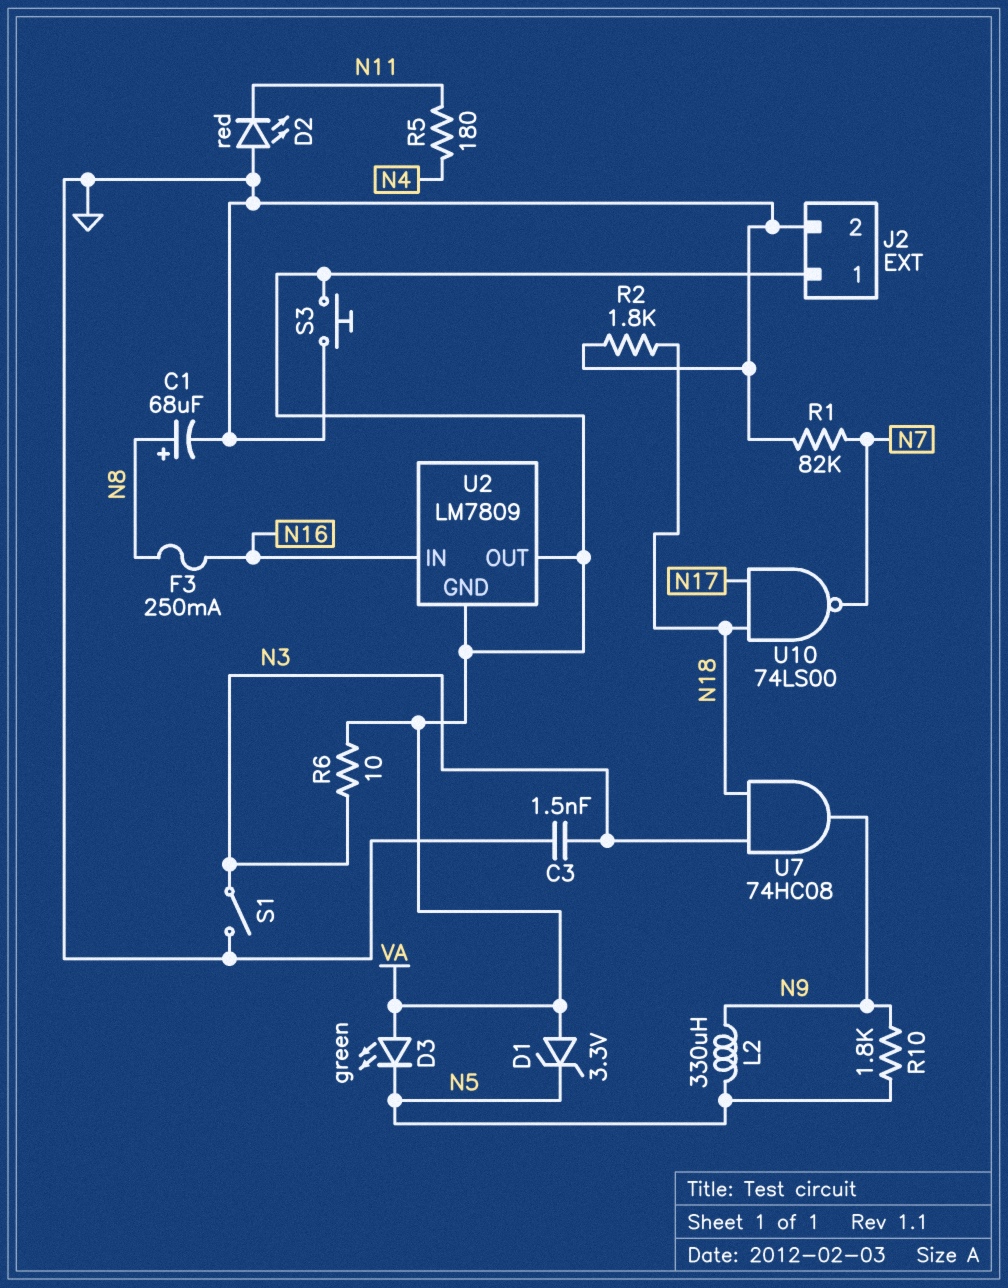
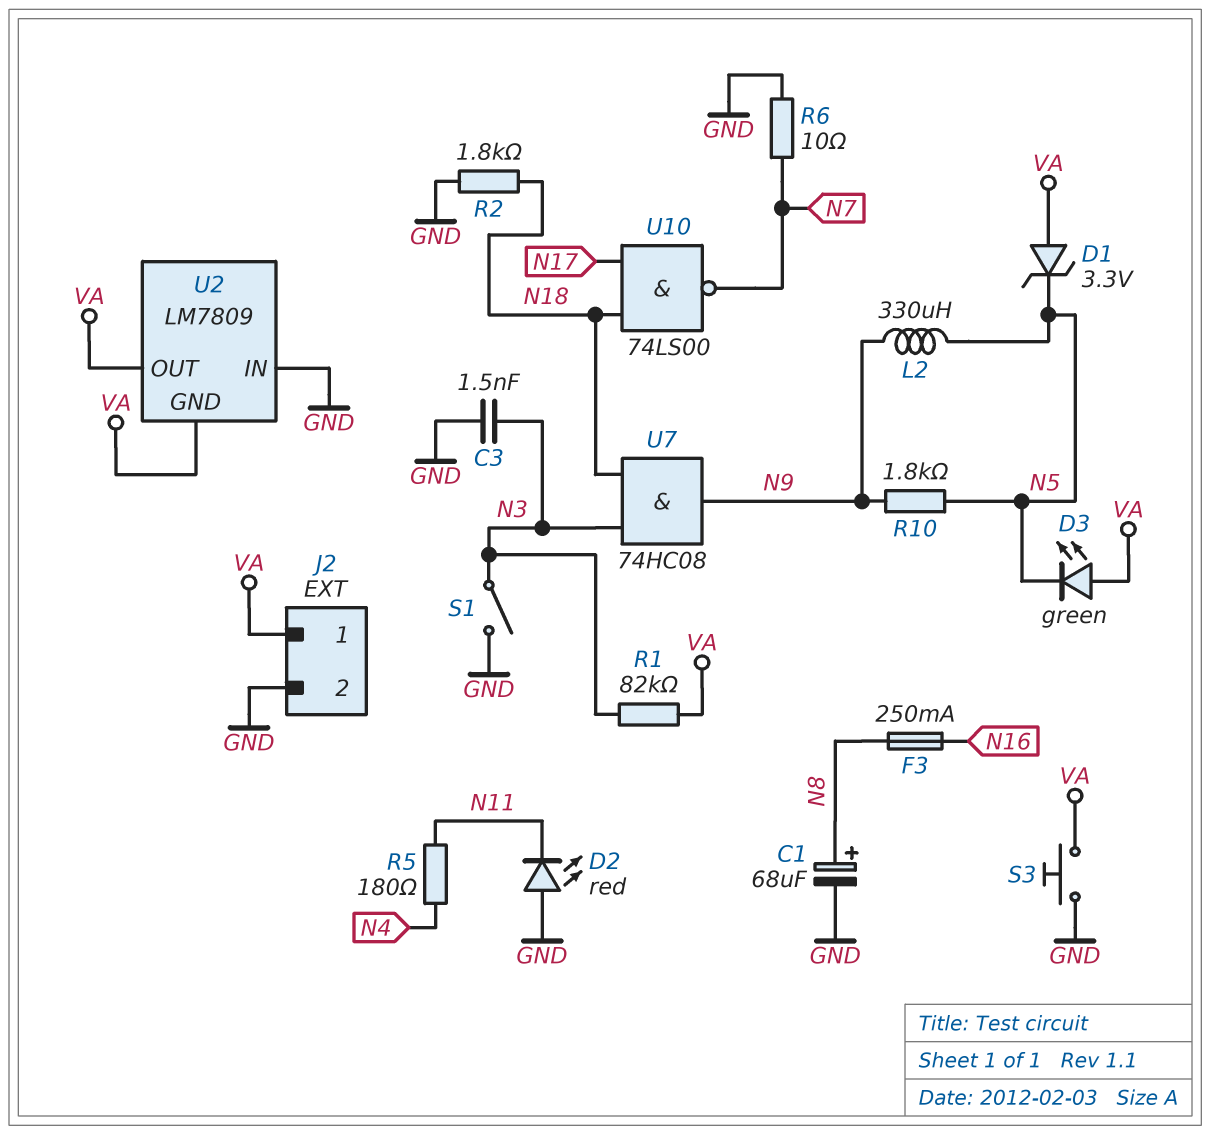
R1: 82k (GND, N7) -> 82k (N3, VA)
R6: 10 (N3, VA) -> 10 (GND, N7)
U2 pin IN: N16 -> GND

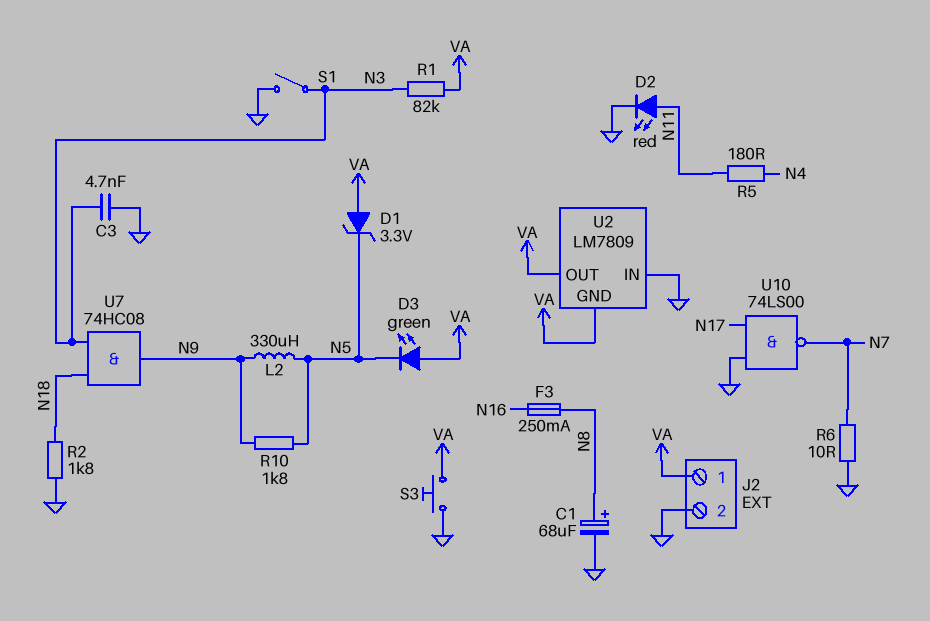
C3: 1.5nF (GND, N3) -> 4.7nF (GND, N3)
D2: LED red (A GND, K N11) -> LED red (A N11, K GND)
U10: NAND 74LS00 (in N17, in N18, out N7) -> NAND 74LS00 (in GND, in N17, out N7)

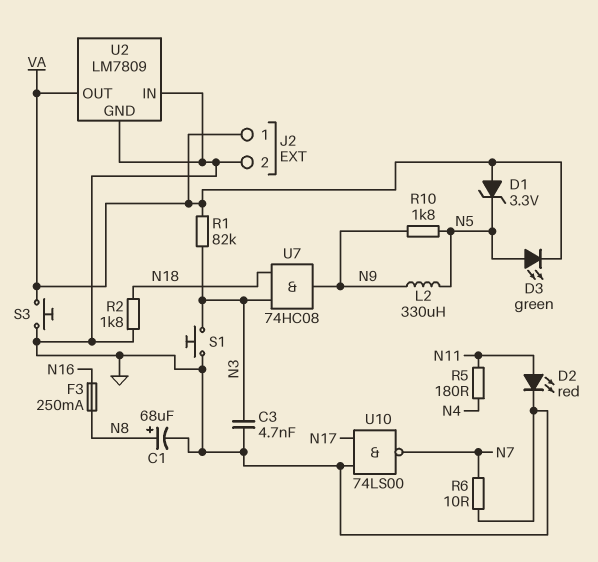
D3: LED green (A VA, K N5) -> LED green (A N5, K VA)
S1: switch (GND, N3) -> button (GND, N3)
U2 pin GND: VA -> GND

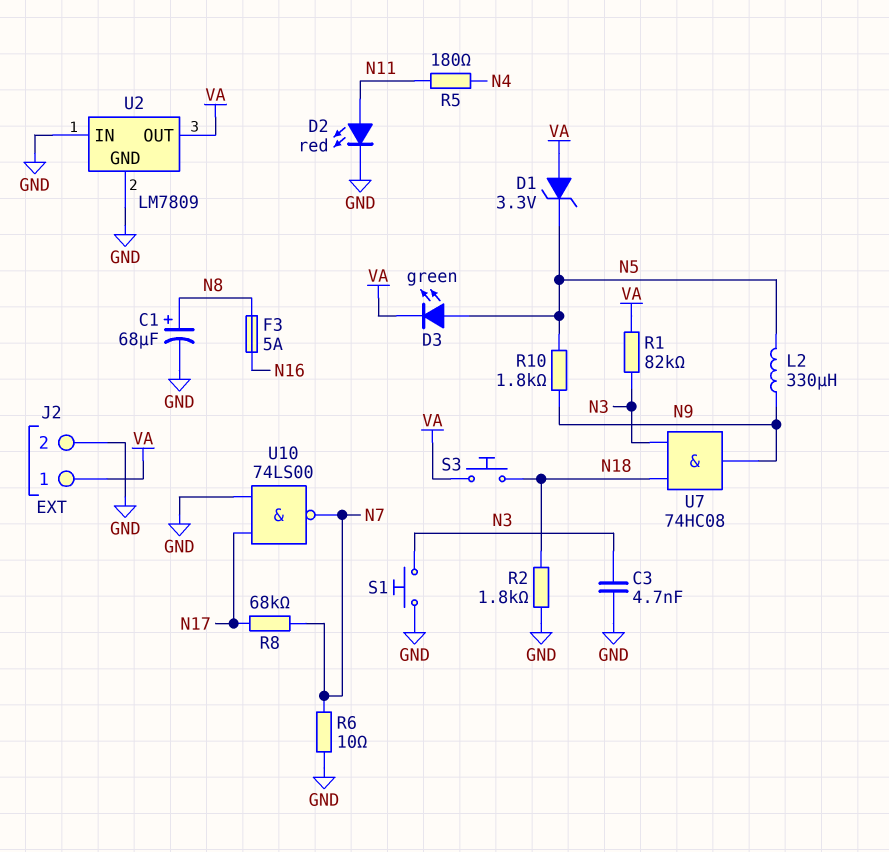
F3: 250mA (N8, N16) -> 5A (N8, N16)
R8: none -> 68k (N7, N17)
S3: button (GND, VA) -> button (N18, VA)

